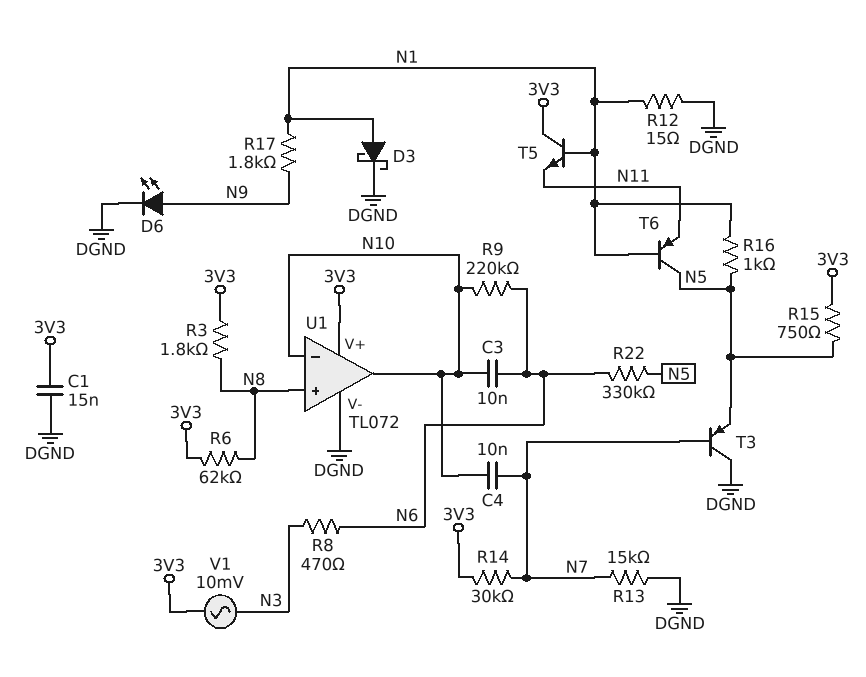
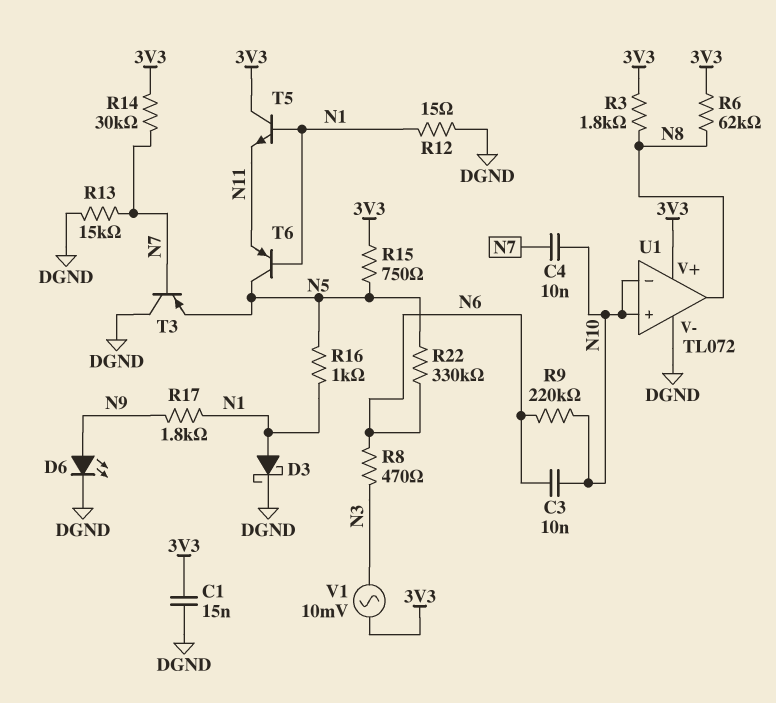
U1 pin in+: N8 -> N10
U1 pin out: N10 -> N8

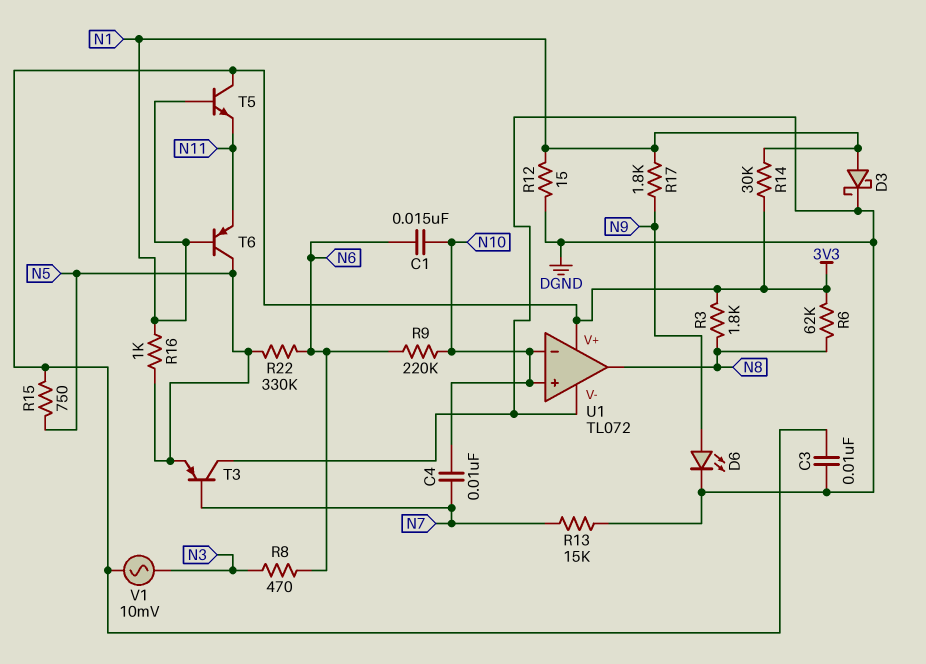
C1: 15nF (3V3, DGND) -> 15nF (N6, N10)
C3: 10nF (N6, N10) -> 10nF (3V3, DGND)
R14: 30k (3V3, N7) -> 30k (3V3, N1)

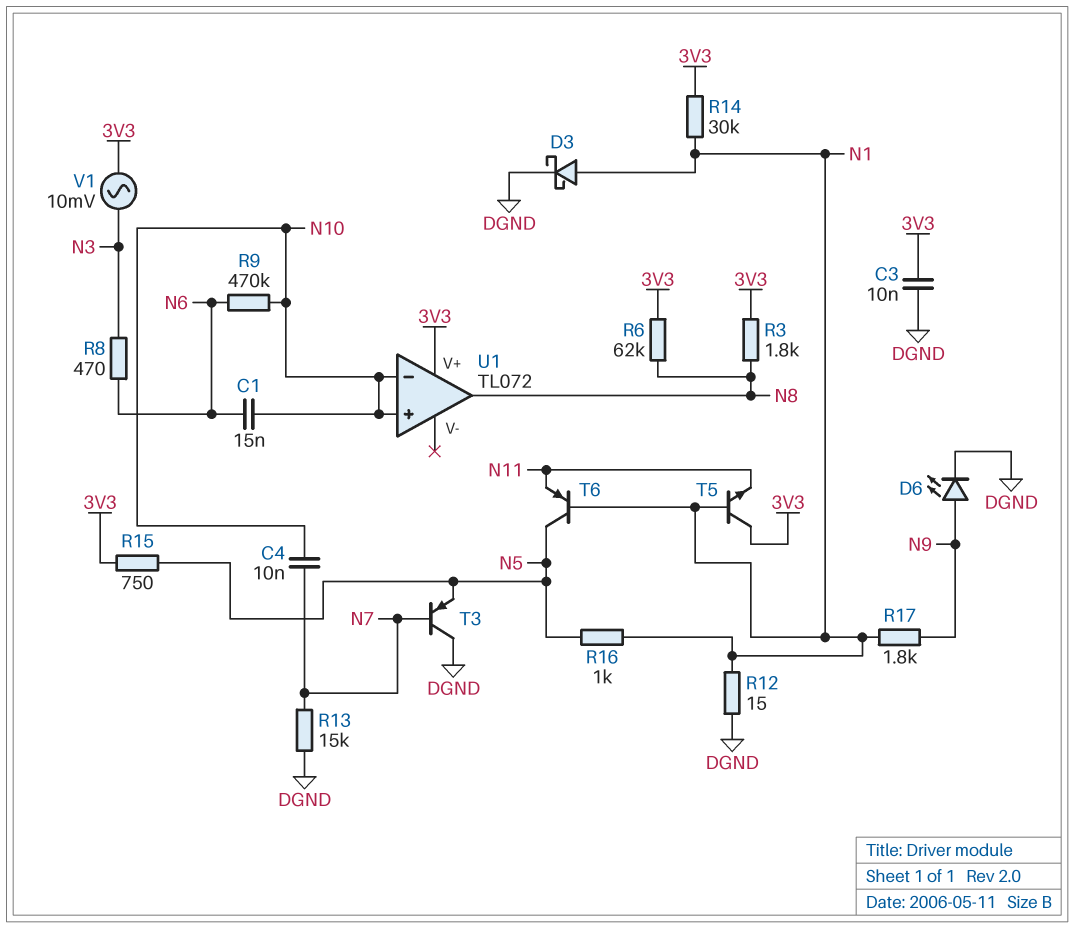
R9: 220k (N6, N10) -> 470k (N6, N10)
R22: 330k (N5, N6) -> none
U1 pin V-: DGND -> none

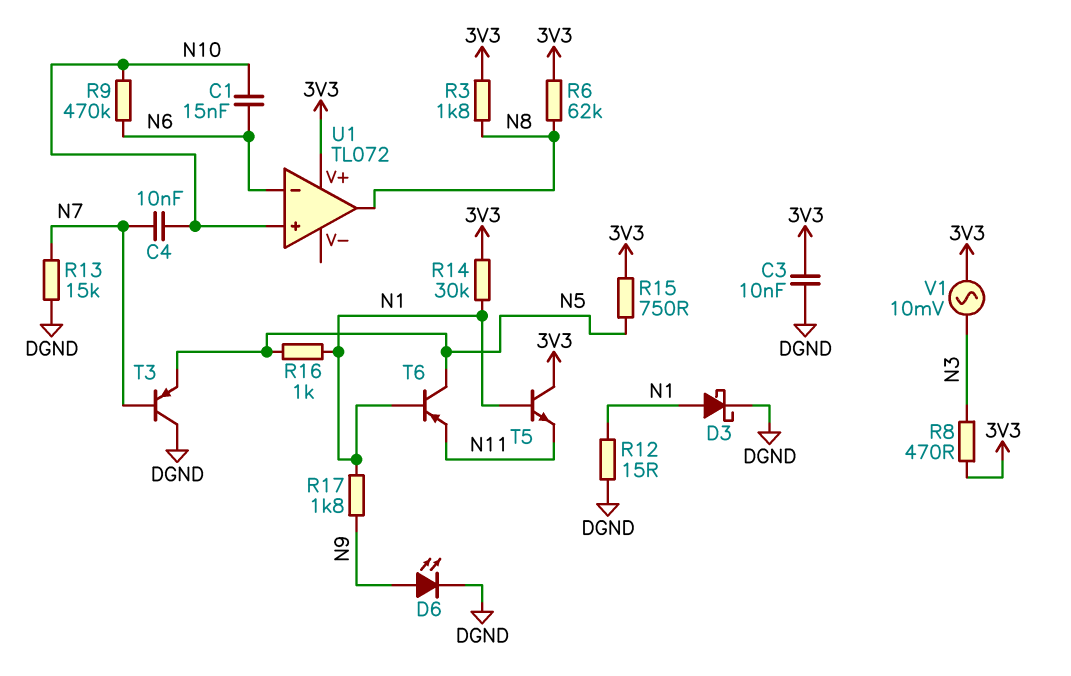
R8: 470 (N3, N6) -> 470 (3V3, N3)
U1 pin in-: N10 -> N6

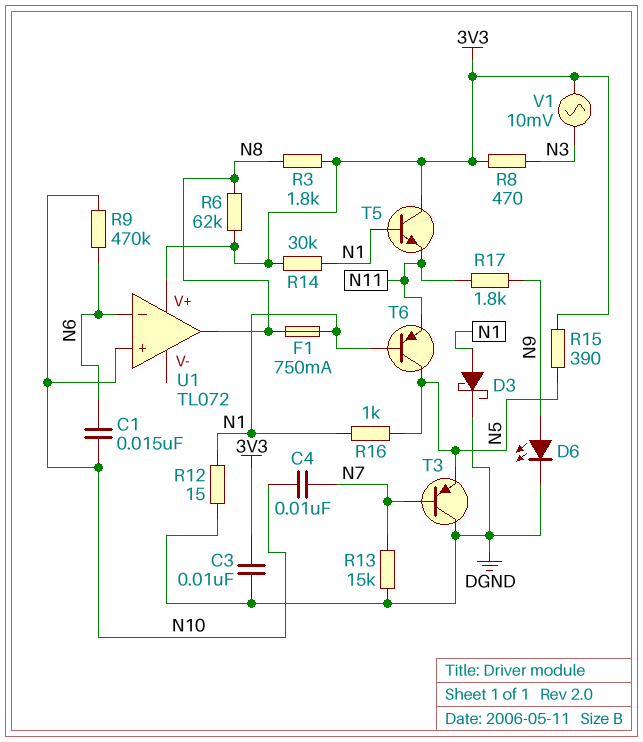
F1: none -> 750mA (N1, N8)
R15: 750 (3V3, N5) -> 390 (3V3, N5)
R17: 1.8k (N1, N9) -> 1.8k (N9, N11)

